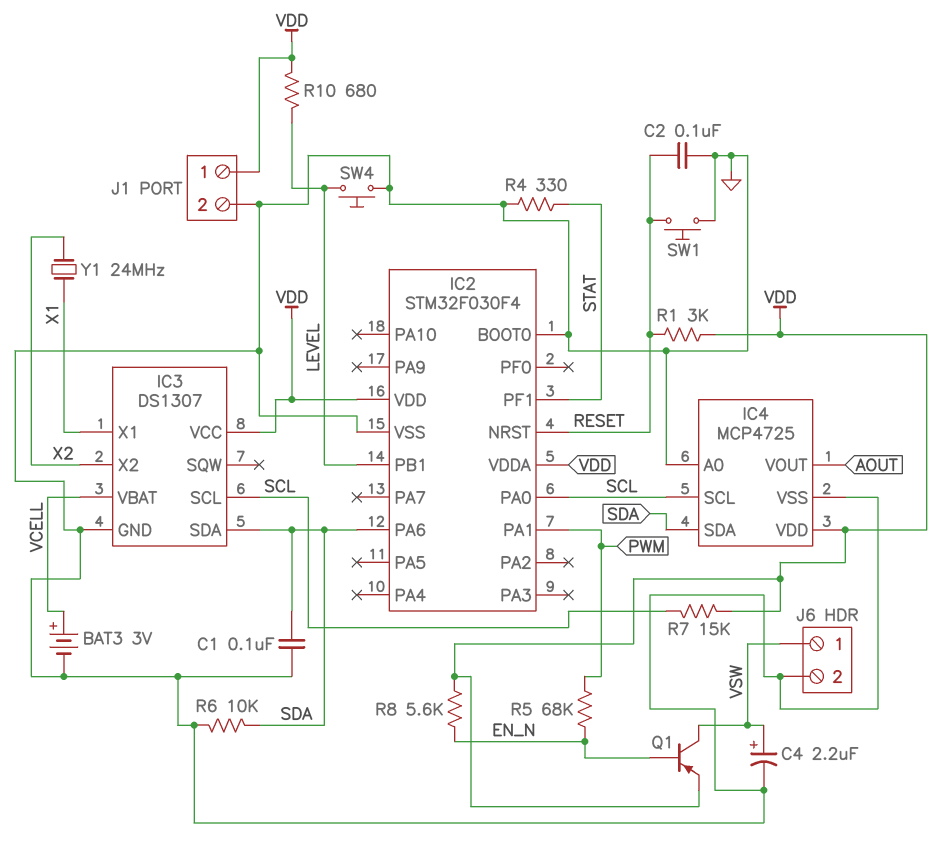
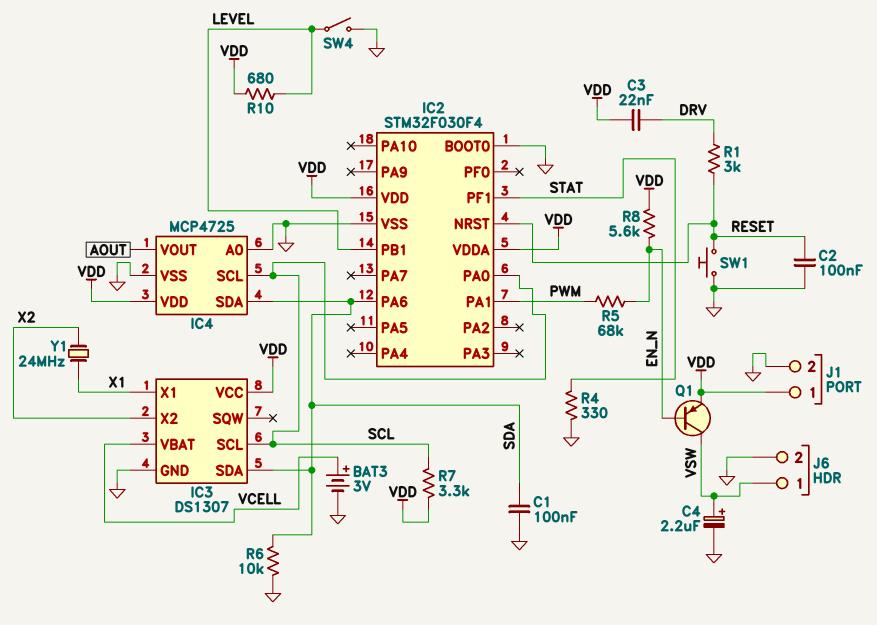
C3: none -> 22nF (DRV, VDD)
R1: 3k (RESET, VDD) -> 3k (DRV, RESET)
R7: 15k (SCL, VDD) -> 3.3k (SCL, VDD)
SW4: button (GND, LEVEL) -> switch (GND, LEVEL)

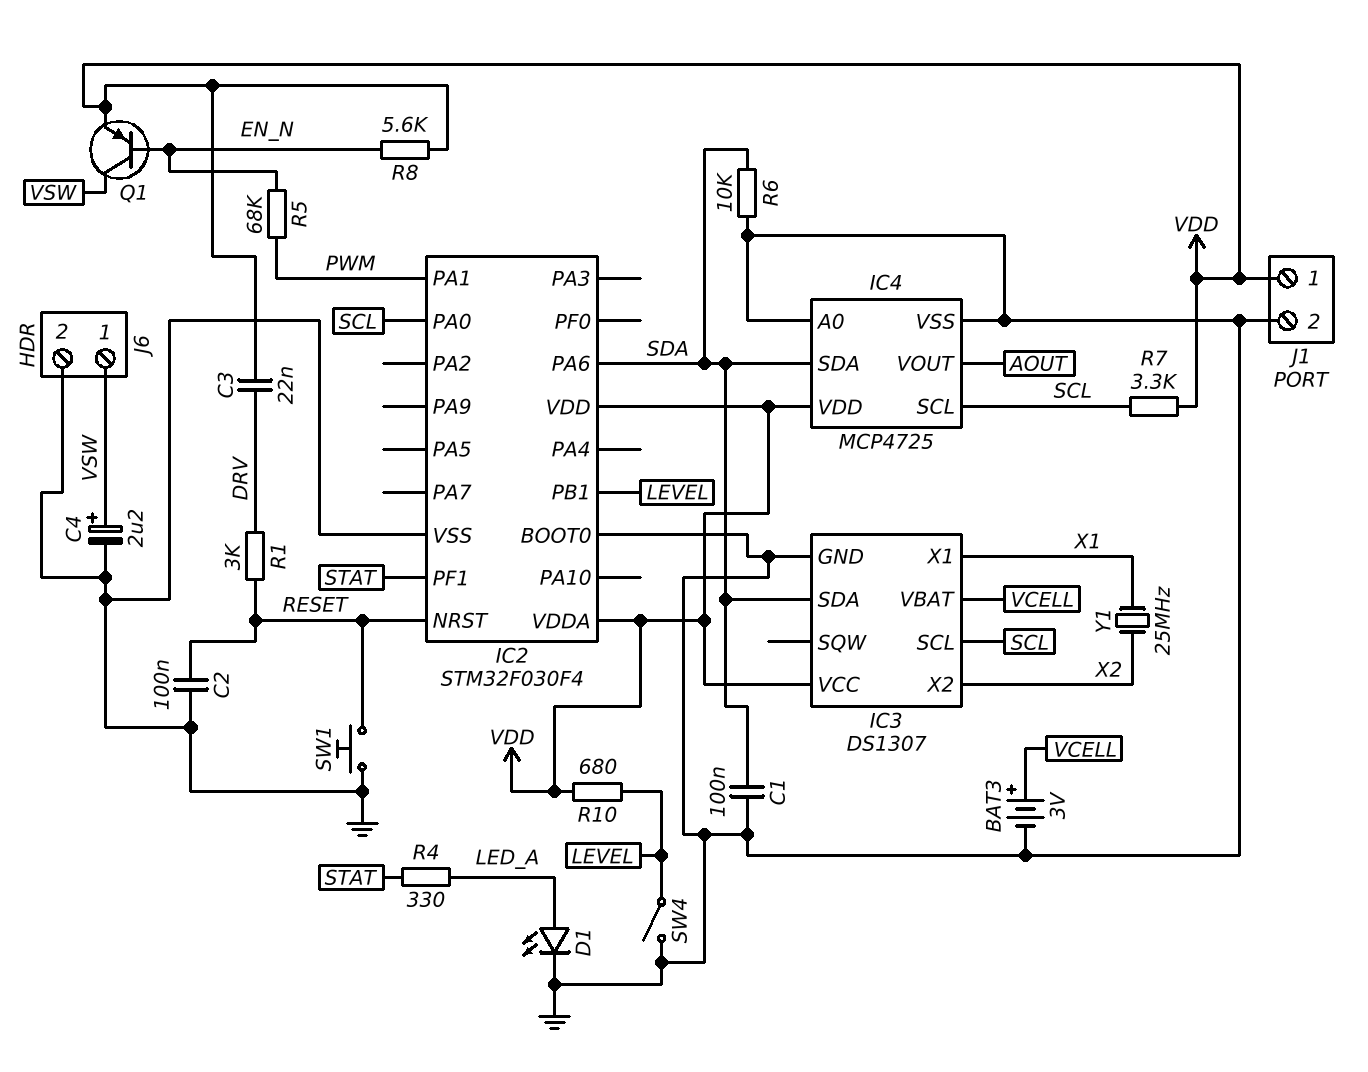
D1: none -> LED (A LED_A, K GND)
R4: 330 (GND, STAT) -> 330 (LED_A, STAT)
Y1: 24MHz (X1, X2) -> 25MHz (X1, X2)

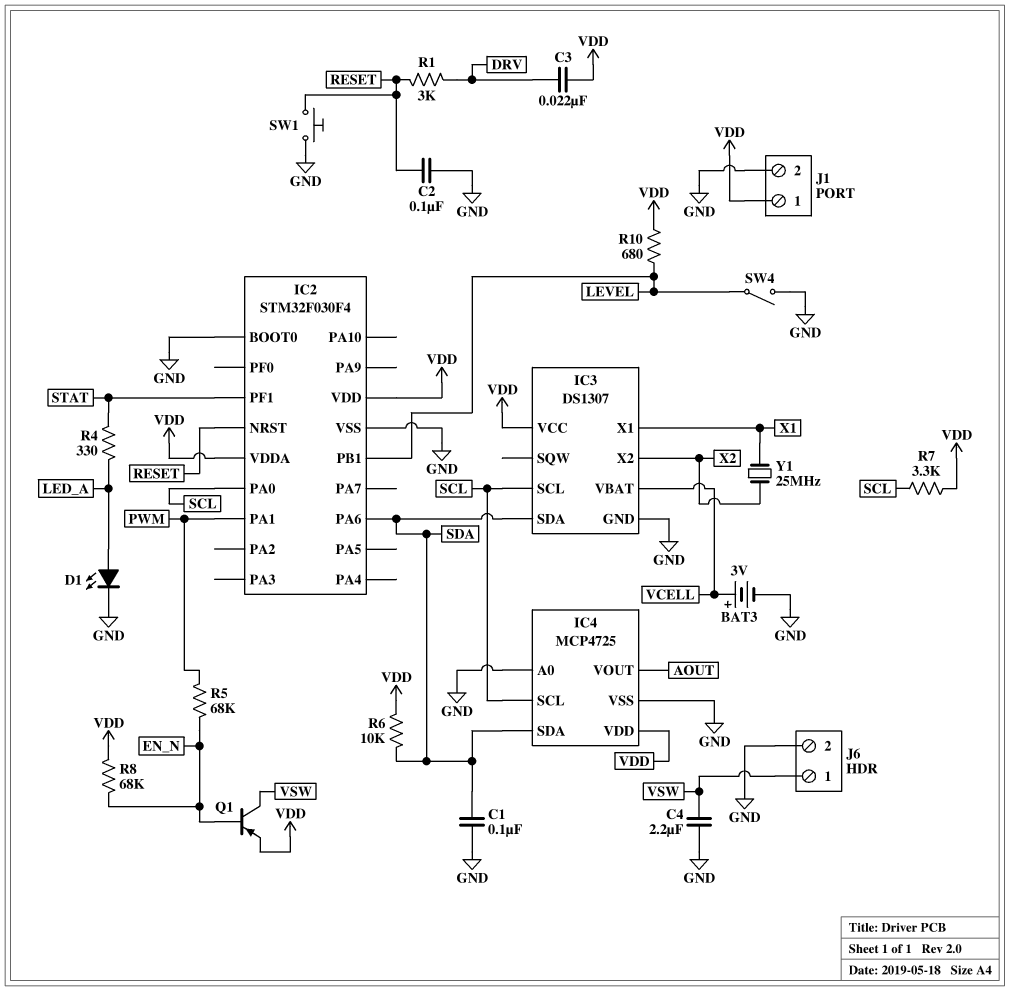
C4: 2.2uF (plus VSW, minus GND) -> 2.2uF (GND, VSW)
R6: 10k (GND, SDA) -> 10k (SDA, VDD)
R8: 5.6k (EN_N, VDD) -> 68k (EN_N, VDD)

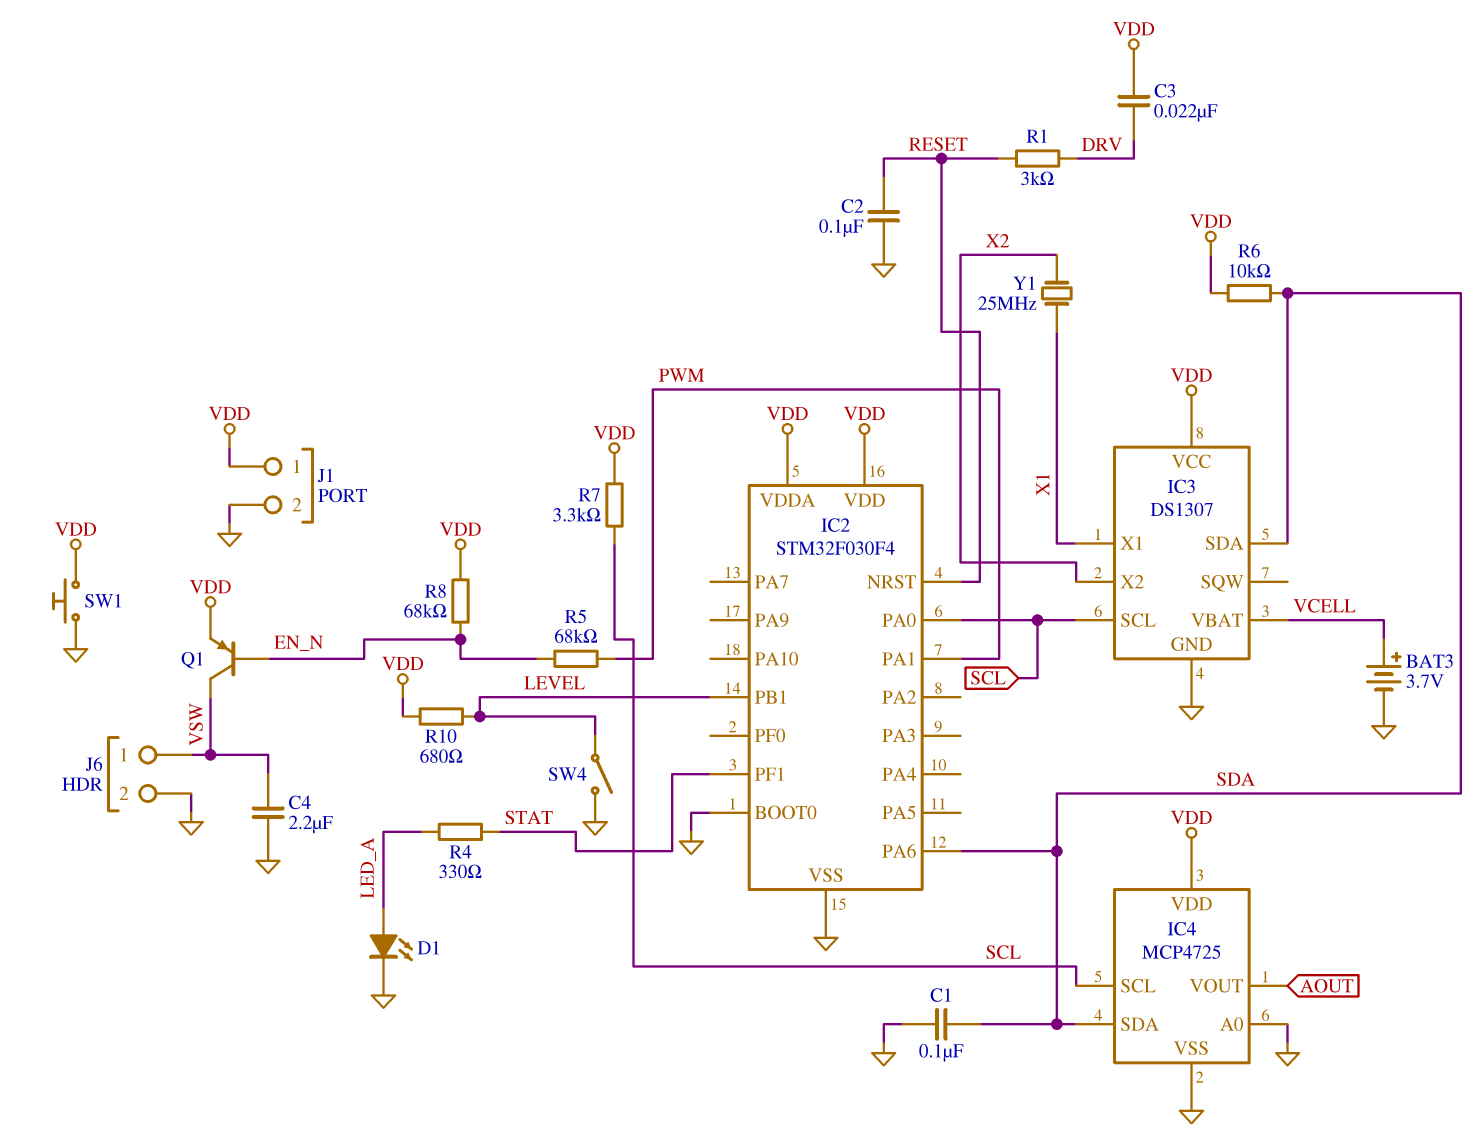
BAT3: 3V (plus VCELL, minus GND) -> 3.7V (plus VCELL, minus GND)
SW1: button (GND, RESET) -> button (GND, VDD)

